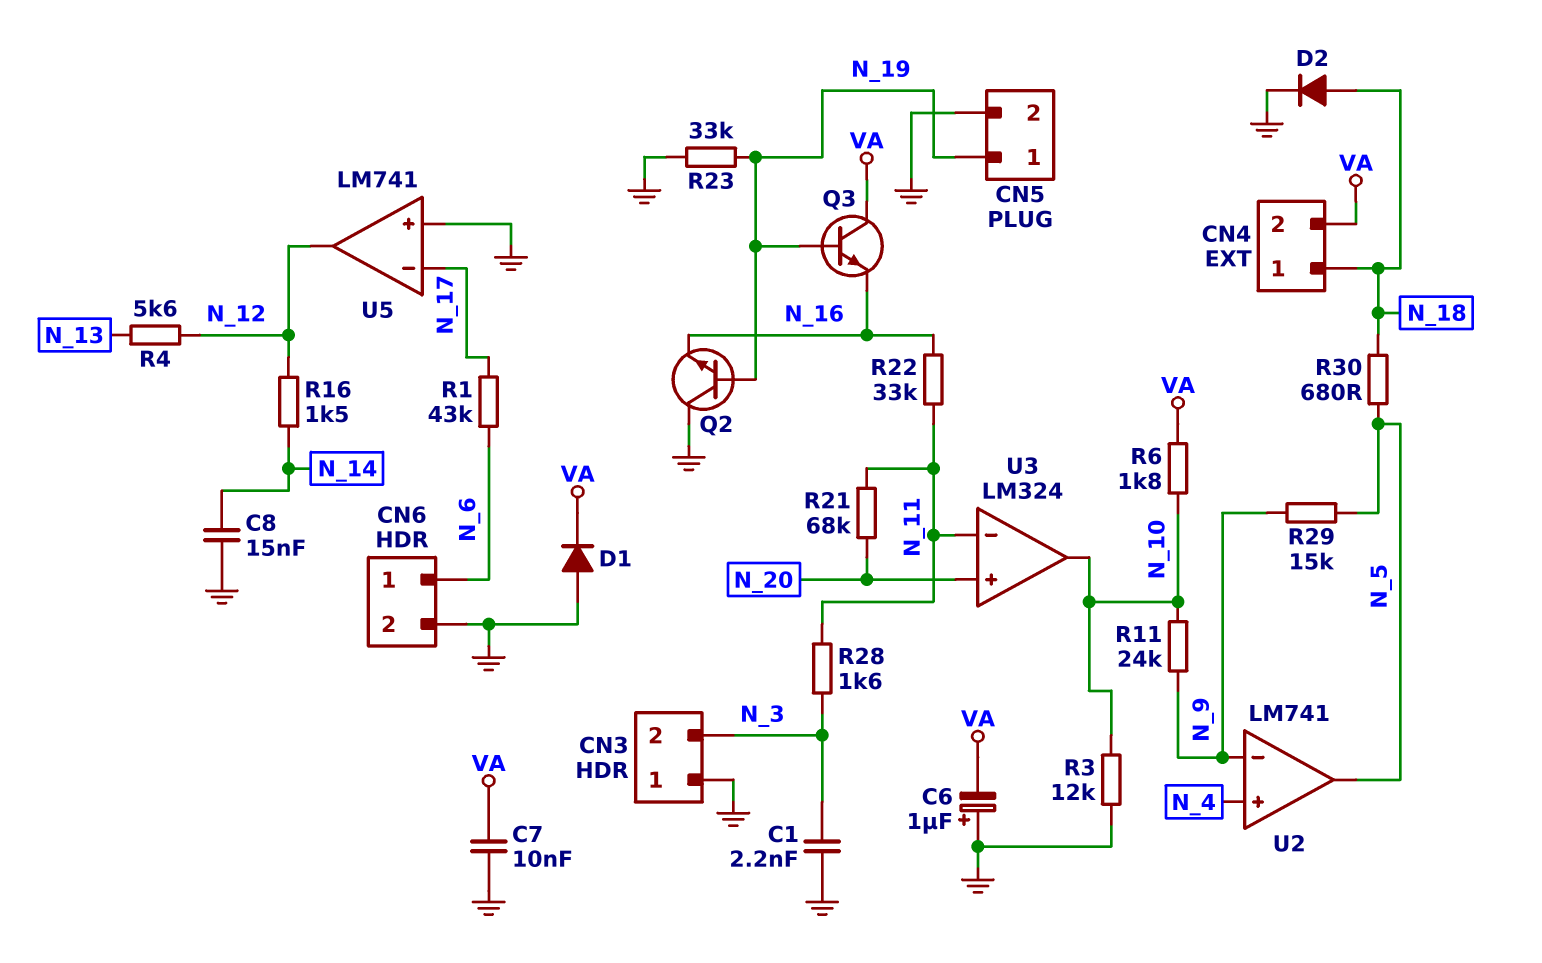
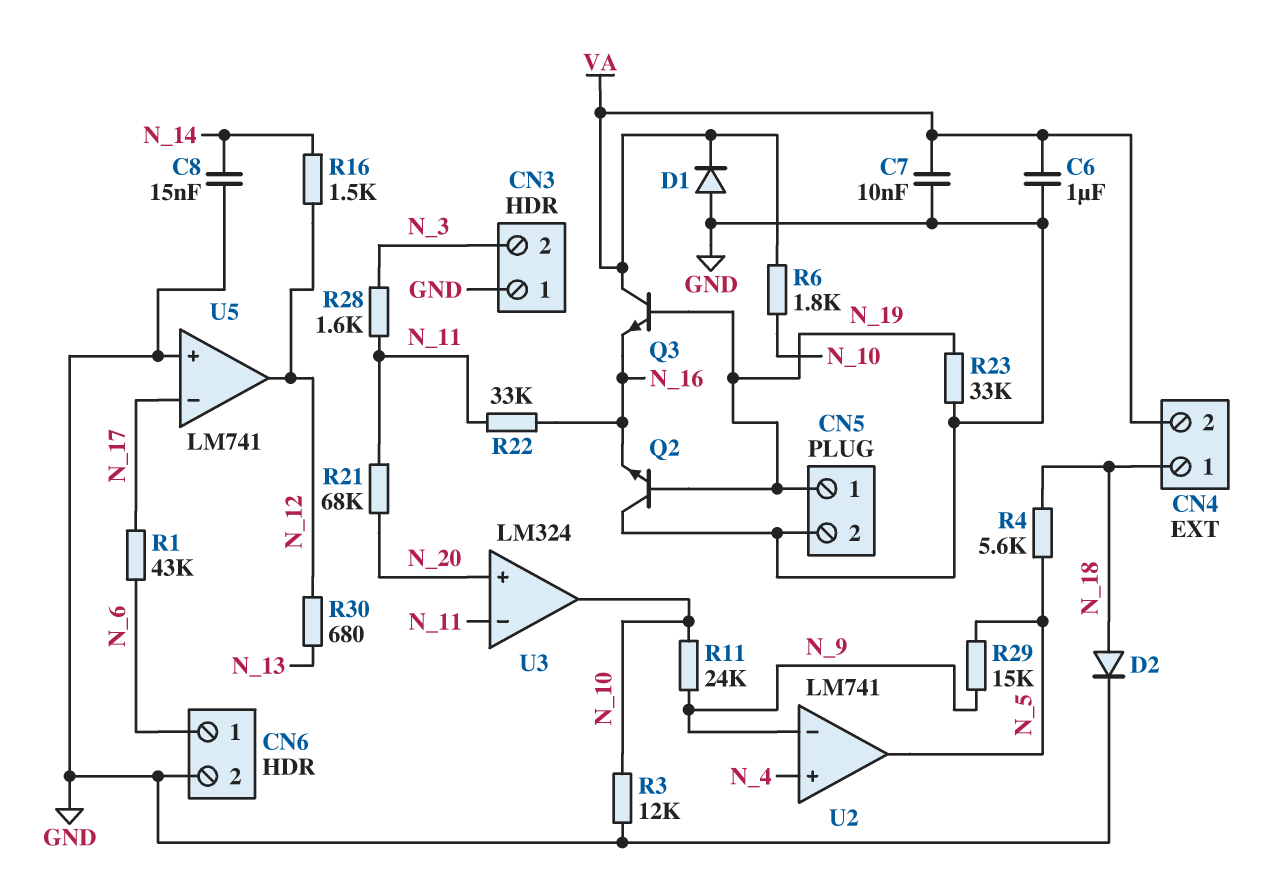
C1: 2.2nF (GND, N_3) -> none
C6: 1uF (plus GND, minus VA) -> 1uF (GND, VA)
R4: 5.6k (N_12, N_13) -> 5.6k (N_5, N_18)
R30: 680 (N_5, N_18) -> 680 (N_12, N_13)

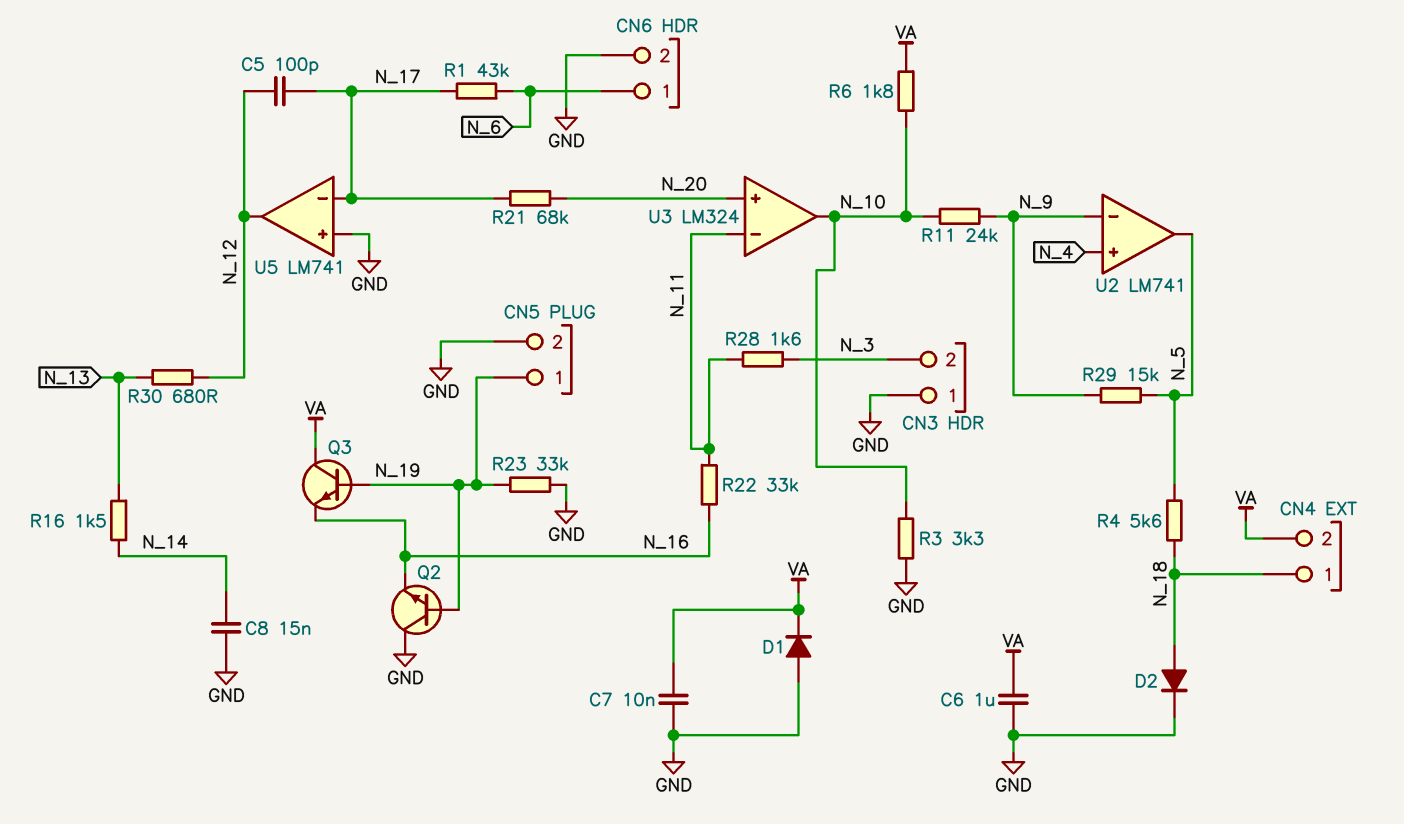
C5: none -> 100pF (N_12, N_17)
R3: 12k (GND, N_10) -> 3.3k (GND, N_10)
R16: 1.5k (N_12, N_14) -> 1.5k (N_13, N_14)
R21: 68k (N_11, N_20) -> 68k (N_17, N_20)

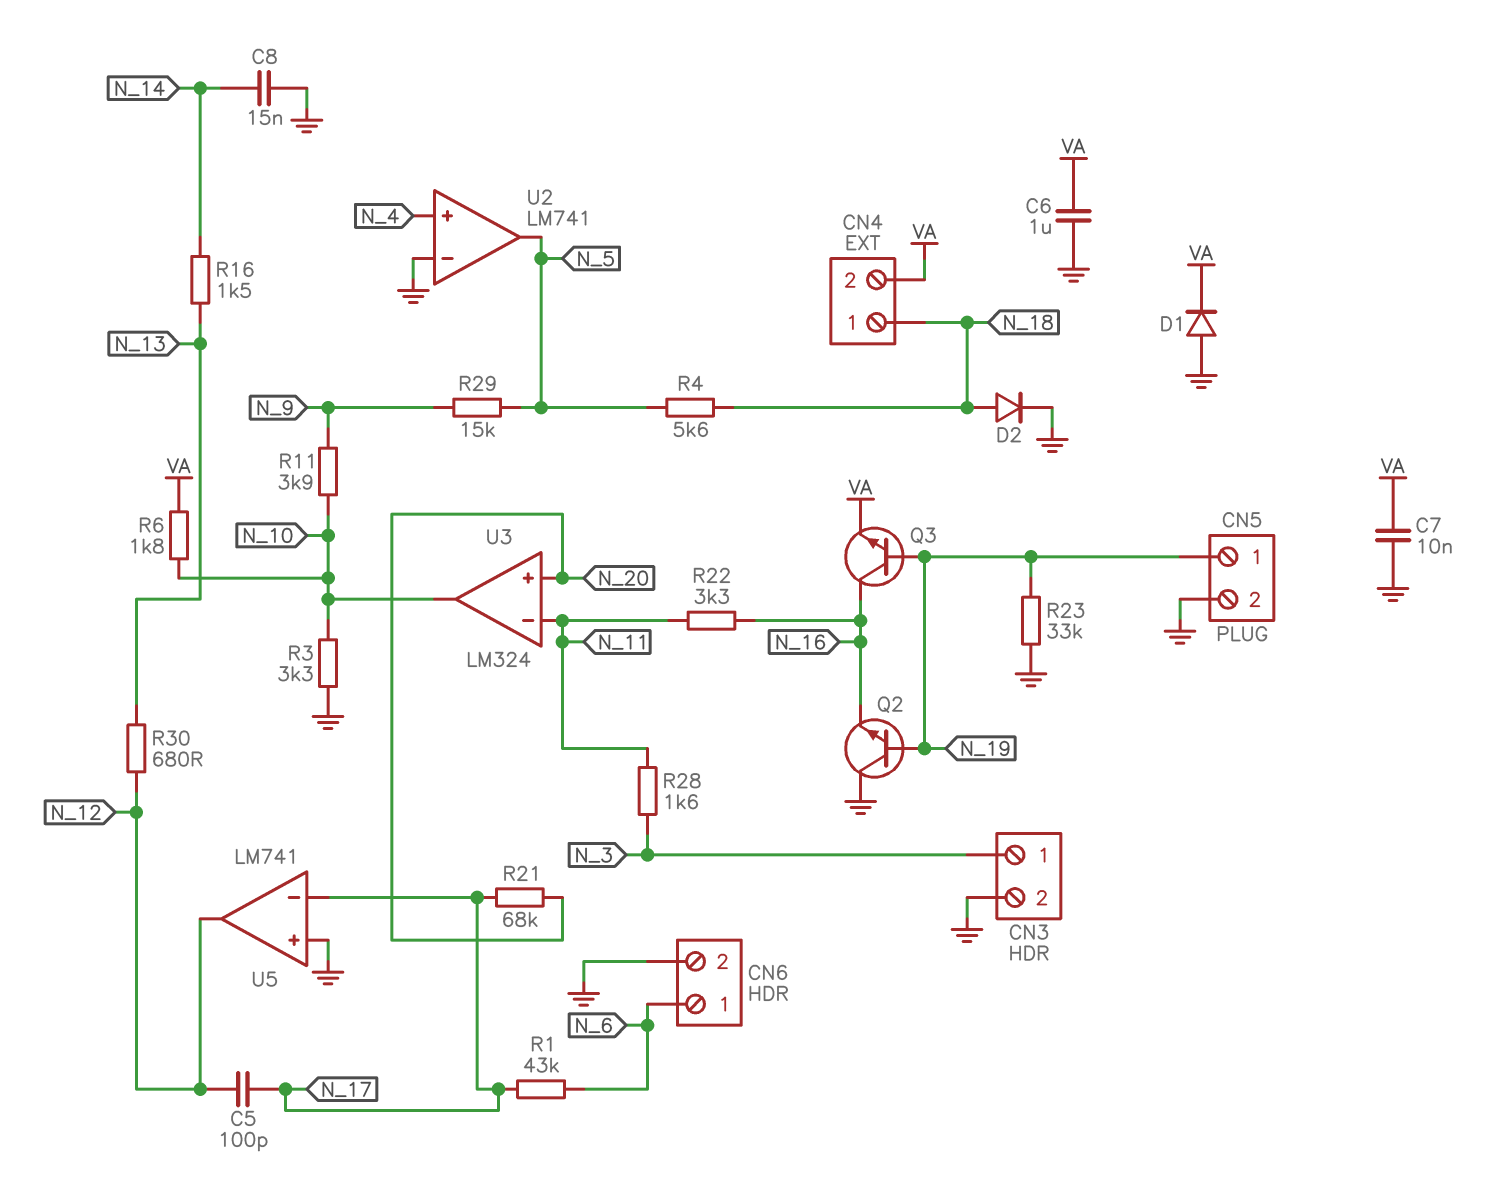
CN3 pin 1: GND -> N_3
CN3 pin 2: N_3 -> GND
Q3: NPN (B N_19, C VA, E N_16) -> NPN (B N_19, C N_16, E VA)
R11: 24k (N_9, N_10) -> 3.9k (N_9, N_10)
R22: 33k (N_11, N_16) -> 3.3k (N_11, N_16)
U2 pin in-: N_9 -> GND

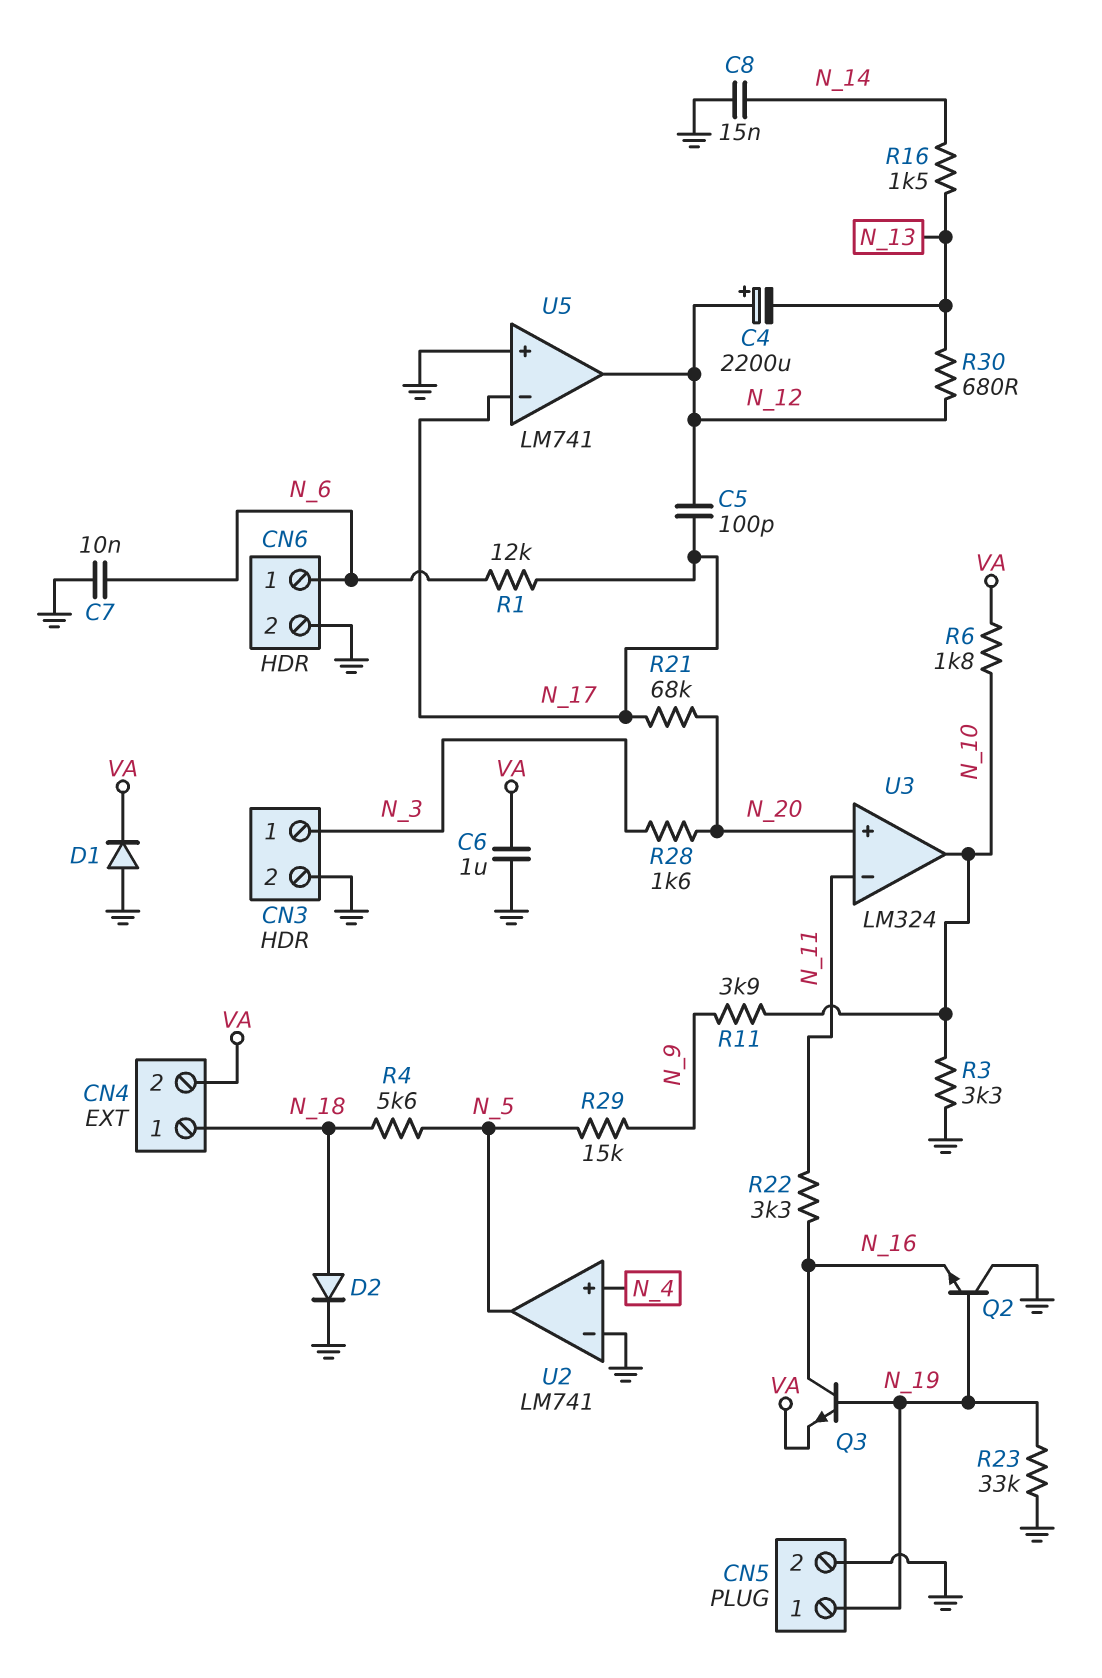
C4: none -> 2200uF (plus N_12, minus N_13)
C7: 10nF (GND, VA) -> 10nF (GND, N_6)
R1: 43k (N_6, N_17) -> 12k (N_6, N_17)
R28: 1.6k (N_3, N_11) -> 1.6k (N_3, N_20)

